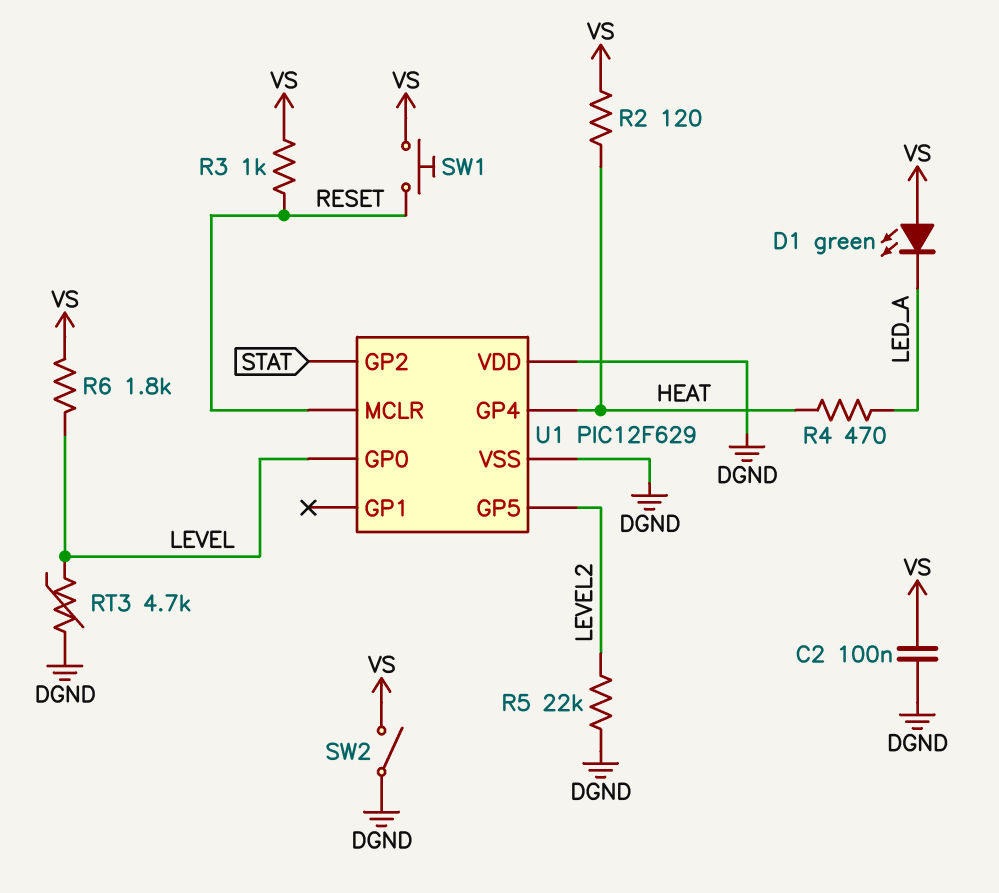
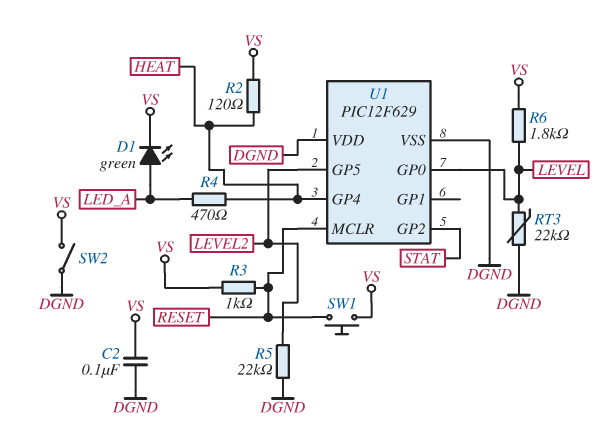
D1: LED green (A VS, K LED_A) -> LED green (A LED_A, K VS)
RT3: 4.7k (DGND, LEVEL) -> 22k (DGND, LEVEL)

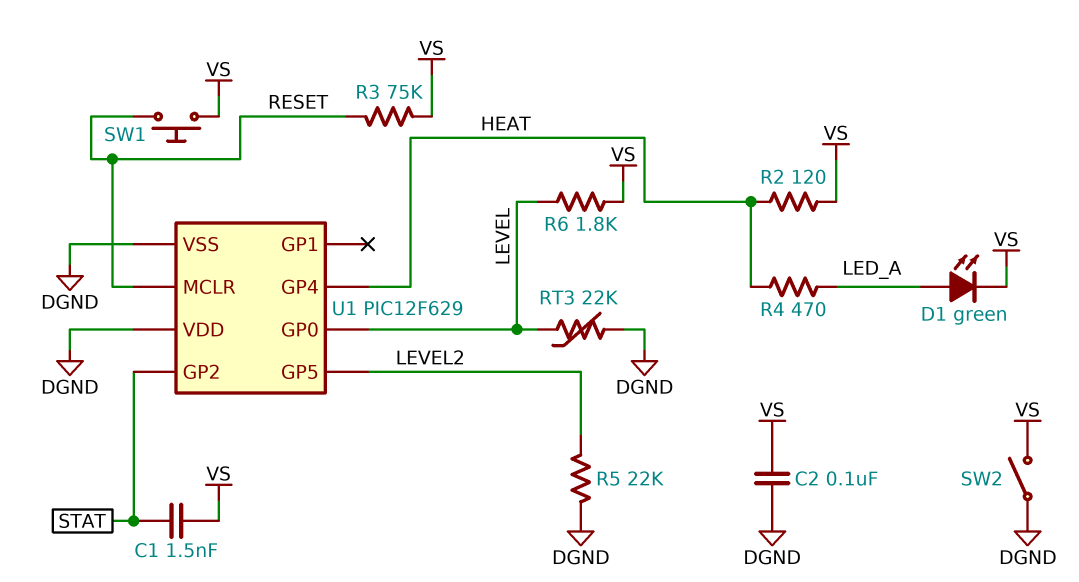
C1: none -> 1.5nF (STAT, VS)
R3: 1k (RESET, VS) -> 75k (RESET, VS)

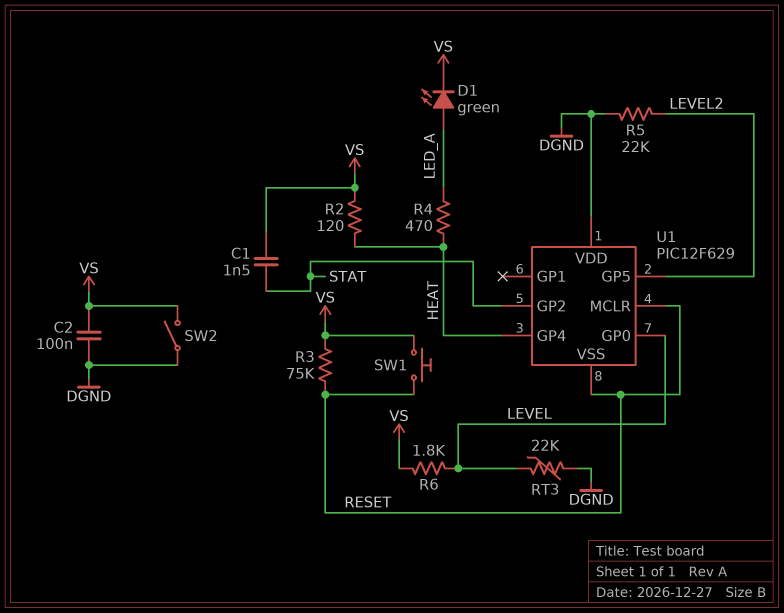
U1 pin VSS: DGND -> RESET

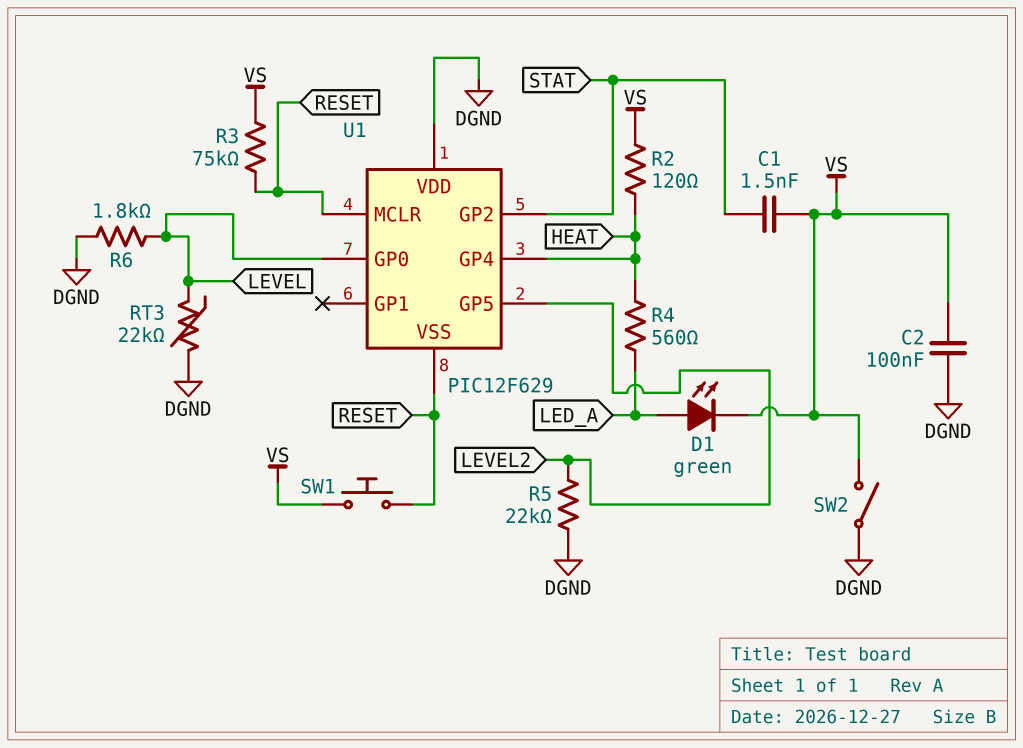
R4: 470 (HEAT, LED_A) -> 560 (HEAT, LED_A)
R6: 1.8k (LEVEL, VS) -> 1.8k (DGND, LEVEL)

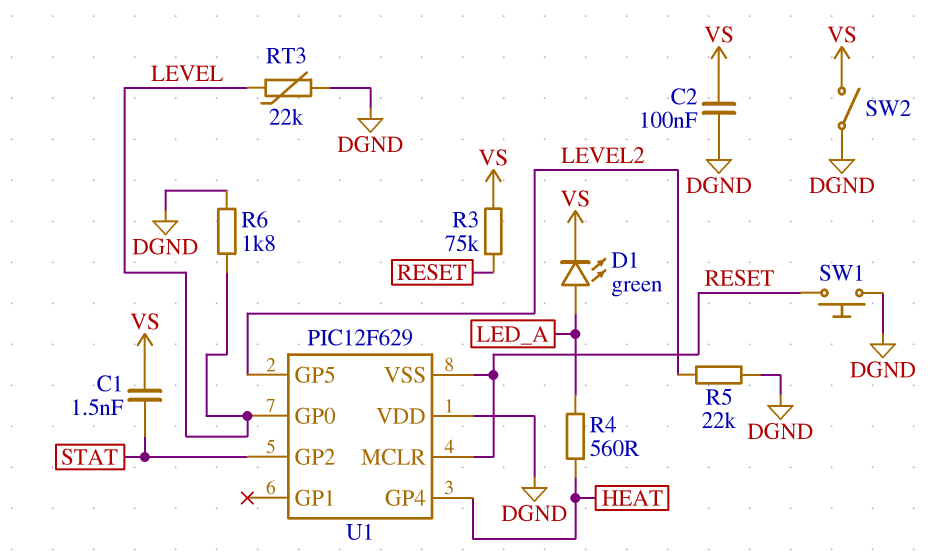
R2: 120 (HEAT, VS) -> none
SW1: button (RESET, VS) -> button (DGND, RESET)

